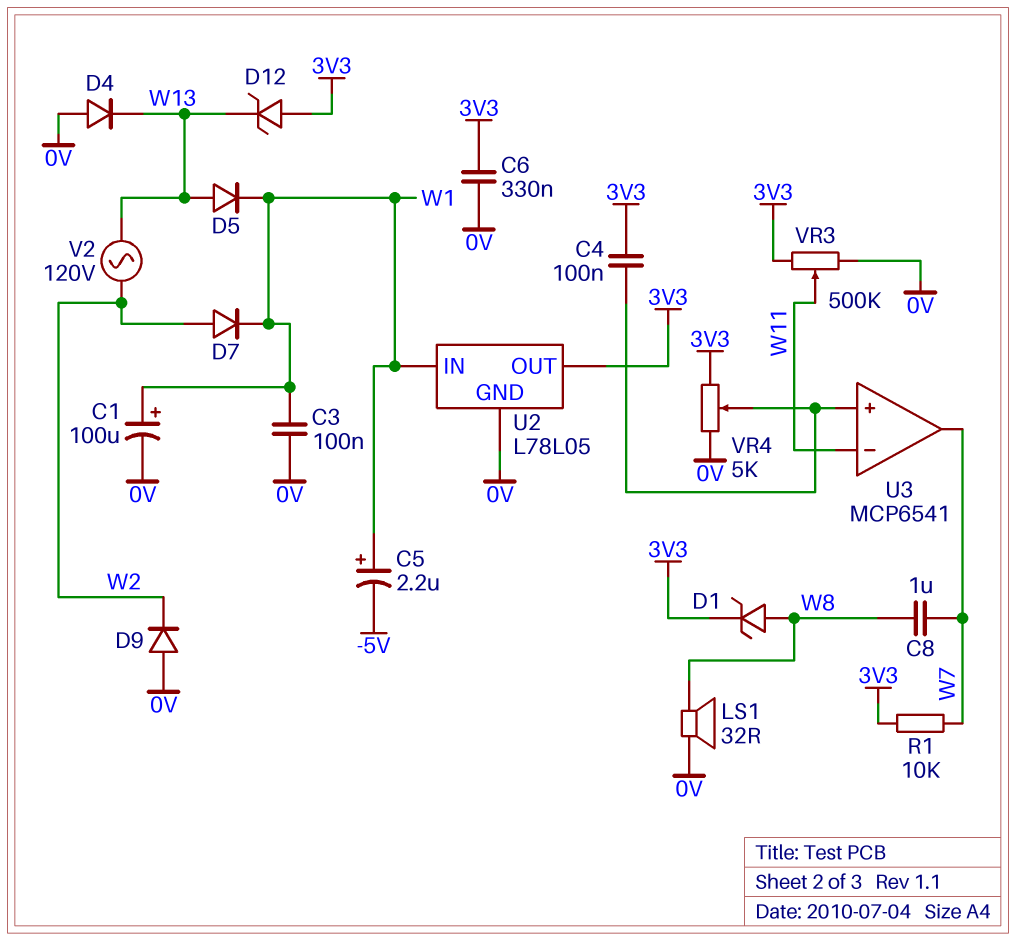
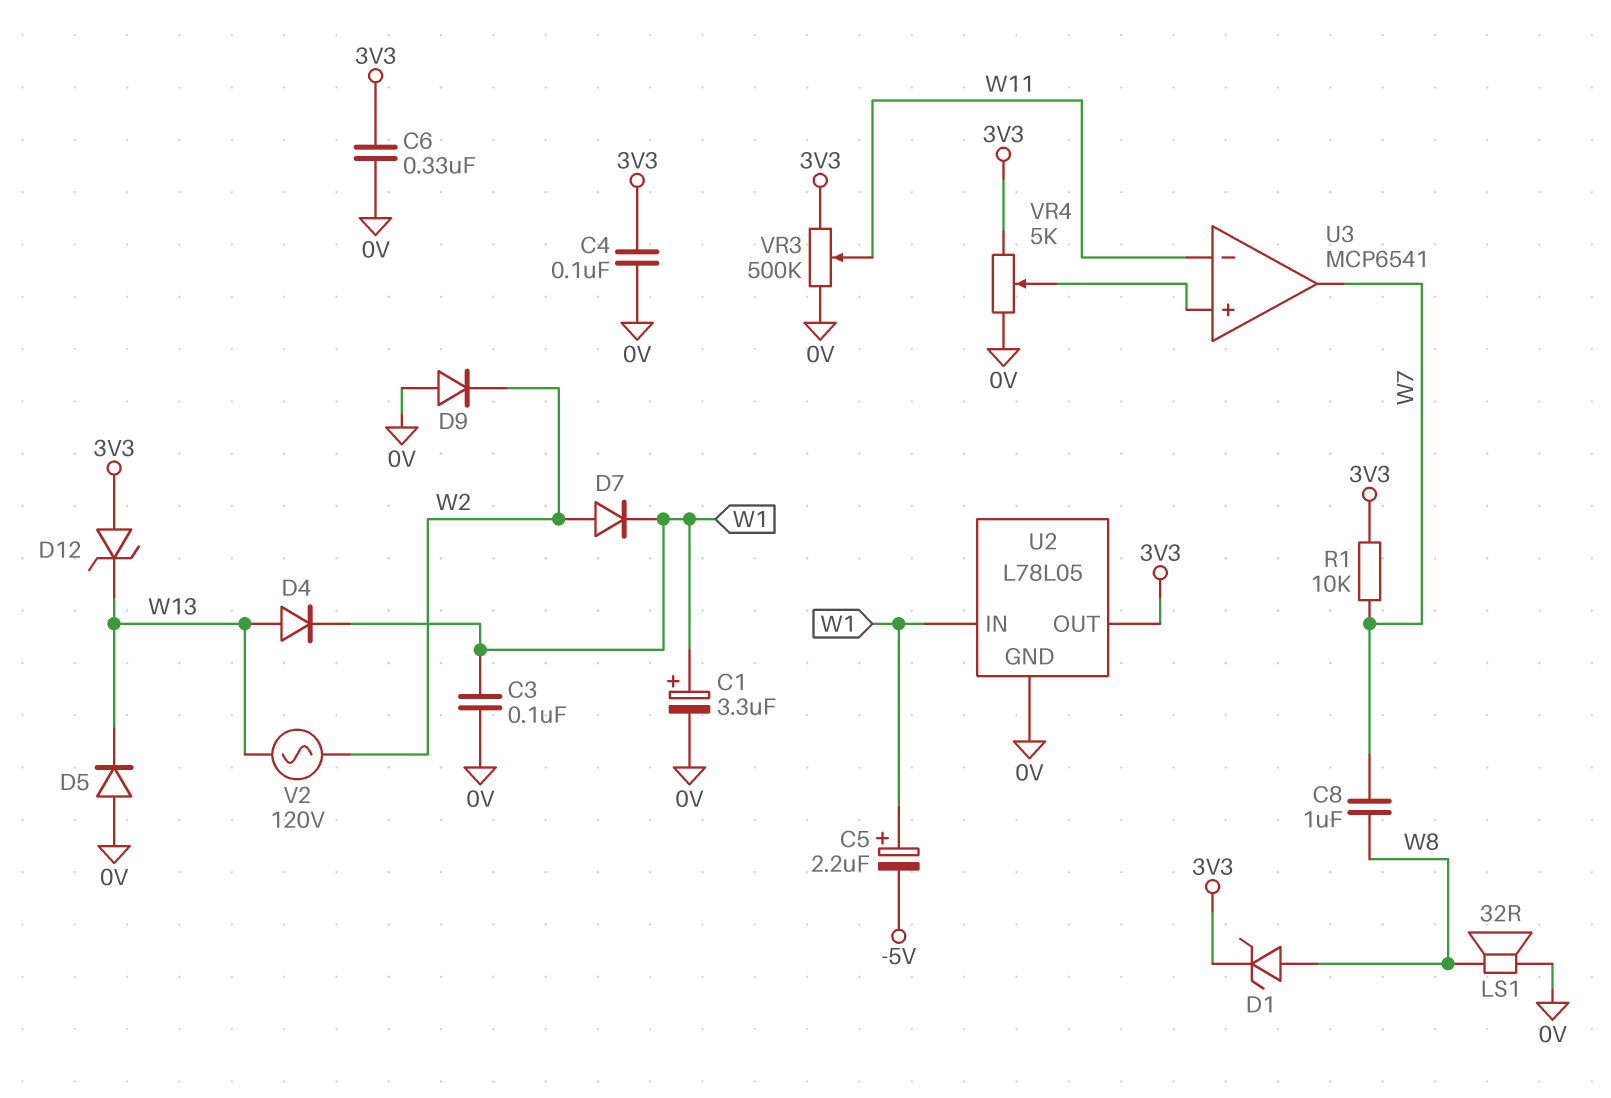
C1: 100uF (plus W1, minus 0V) -> 3.3uF (plus W1, minus 0V)
C4: 100nF (3V3, U3/in+) -> 100nF (0V, 3V3)
D4: diode (A 0V, K W13) -> diode (A W13, K W1)
D5: diode (A W13, K W1) -> diode (A 0V, K W13)

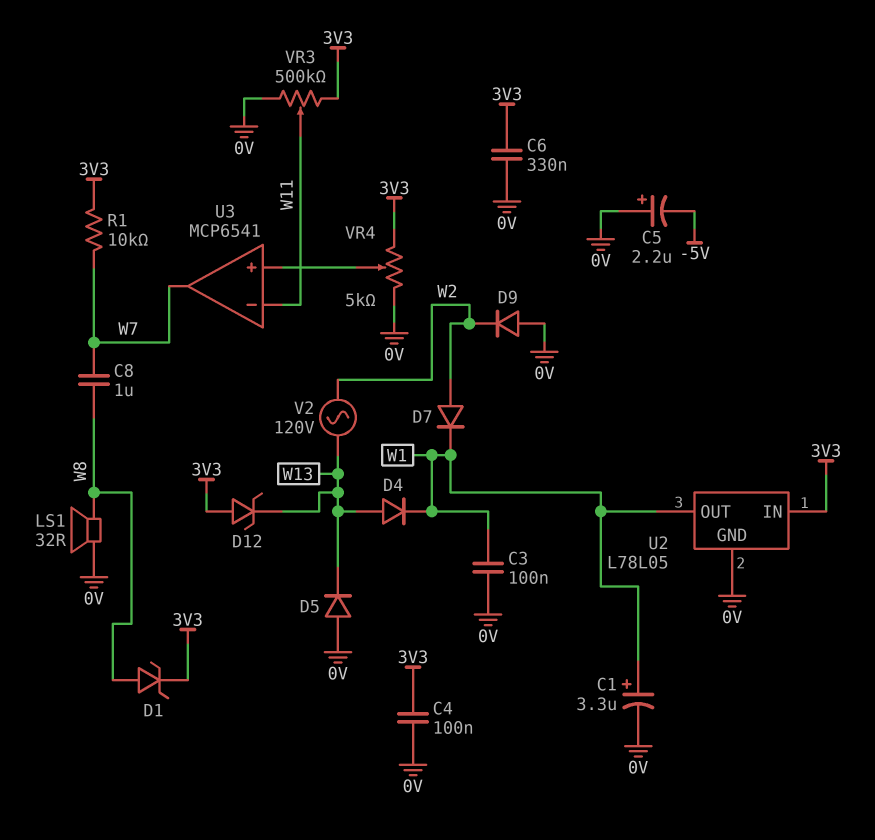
C5: 2.2uF (plus W1, minus -5V) -> 2.2uF (plus 0V, minus -5V)
U2 pin IN: W1 -> 3V3
U2 pin OUT: 3V3 -> W1

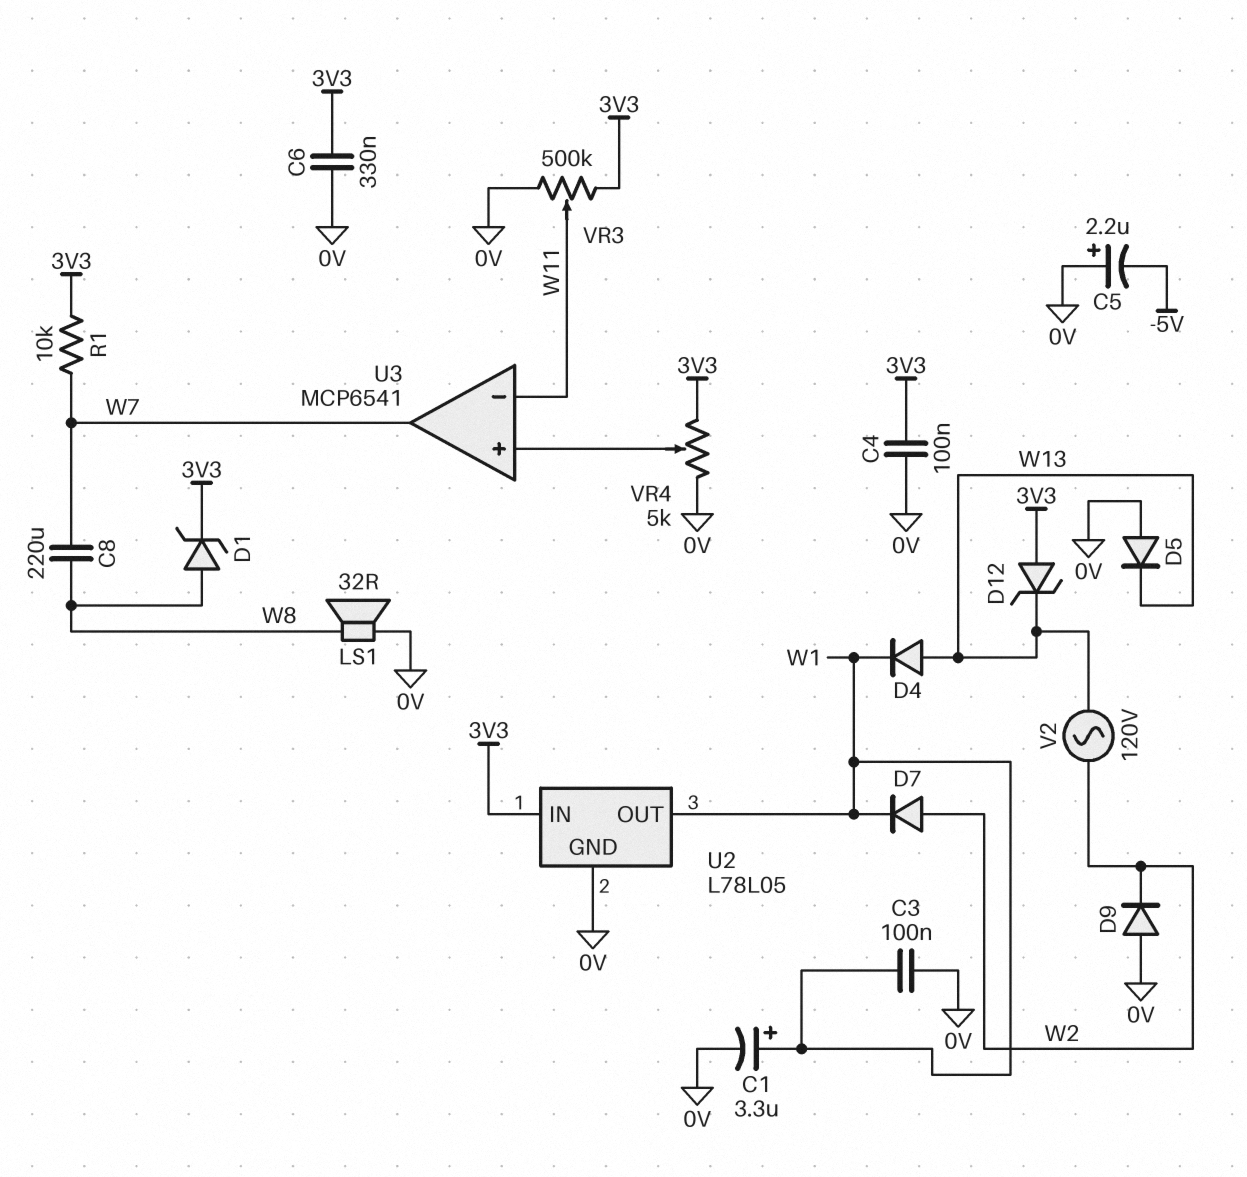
C8: 1uF (W7, W8) -> 220uF (W7, W8)

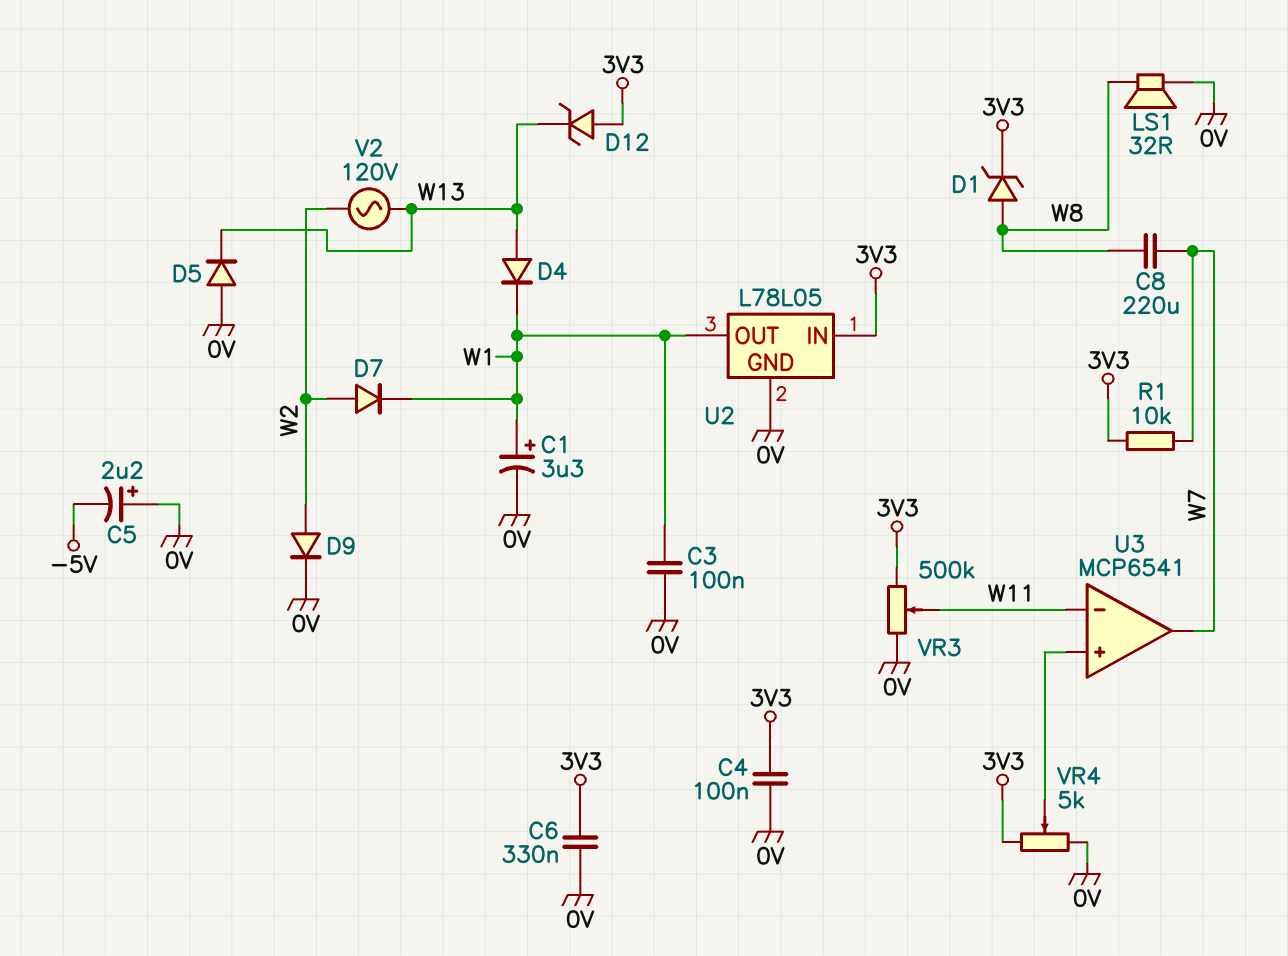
D9: diode (A 0V, K W2) -> diode (A W2, K 0V)

